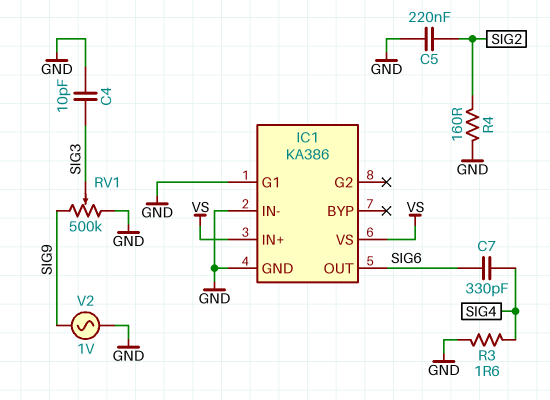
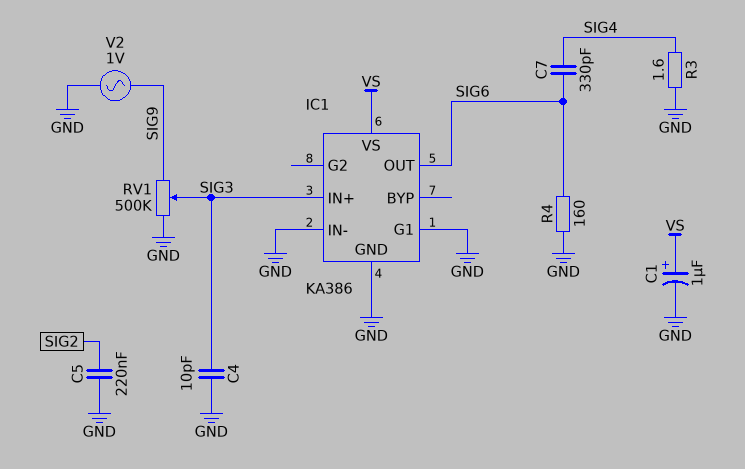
C1: none -> 1uF (plus VS, minus GND)
IC1 pin IN+: VS -> SIG3
R4: 160 (GND, SIG2) -> 160 (GND, SIG6)

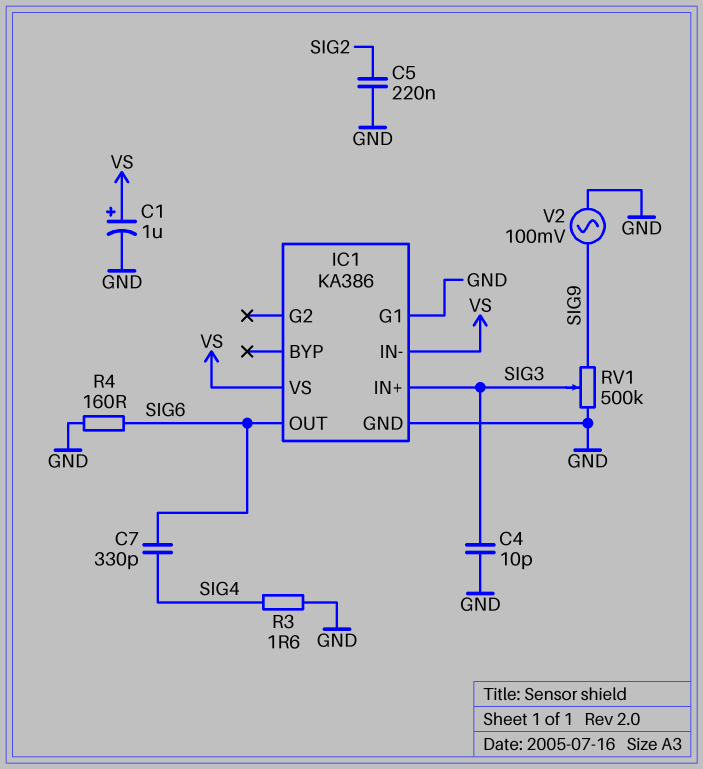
IC1 pin IN-: GND -> VS
V2: AC 1V (GND, SIG9) -> AC 100mV (GND, SIG9)

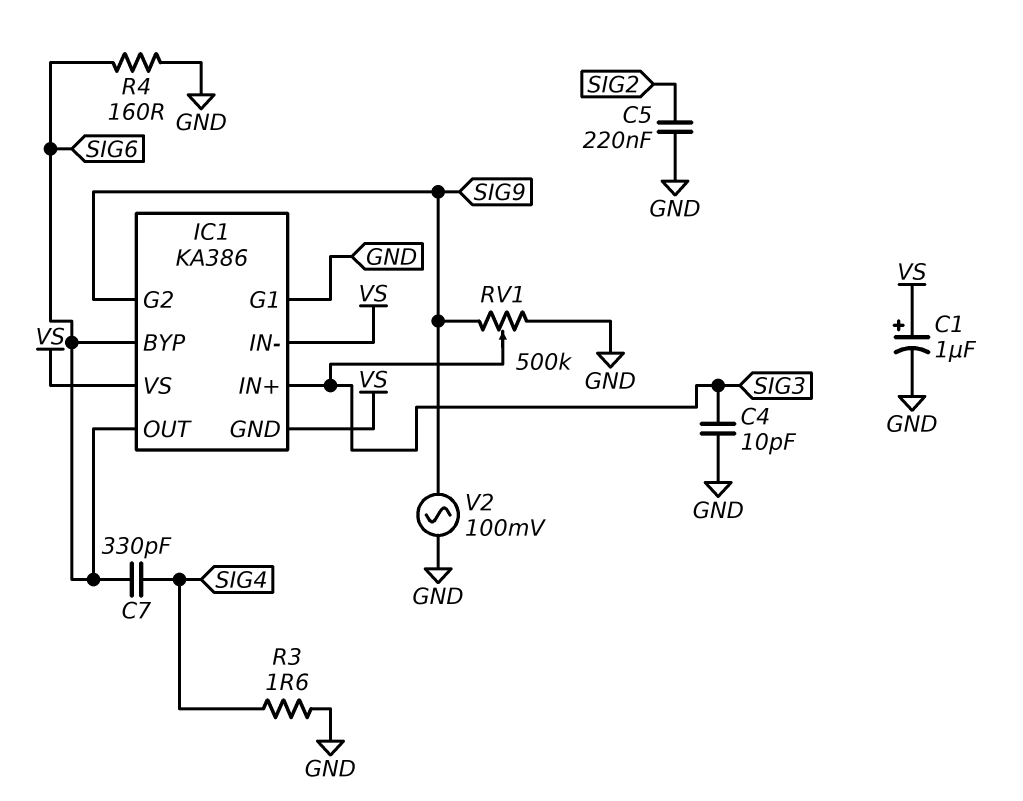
IC1 pin BYP: none -> SIG6
IC1 pin G2: none -> SIG9
IC1 pin GND: GND -> VS

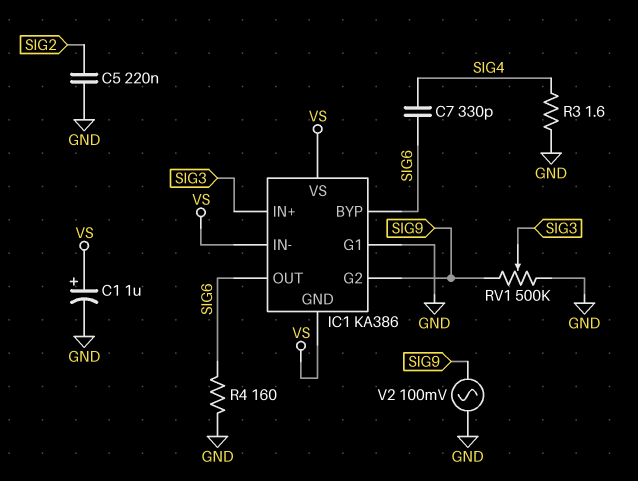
C4: 10pF (GND, SIG3) -> none

